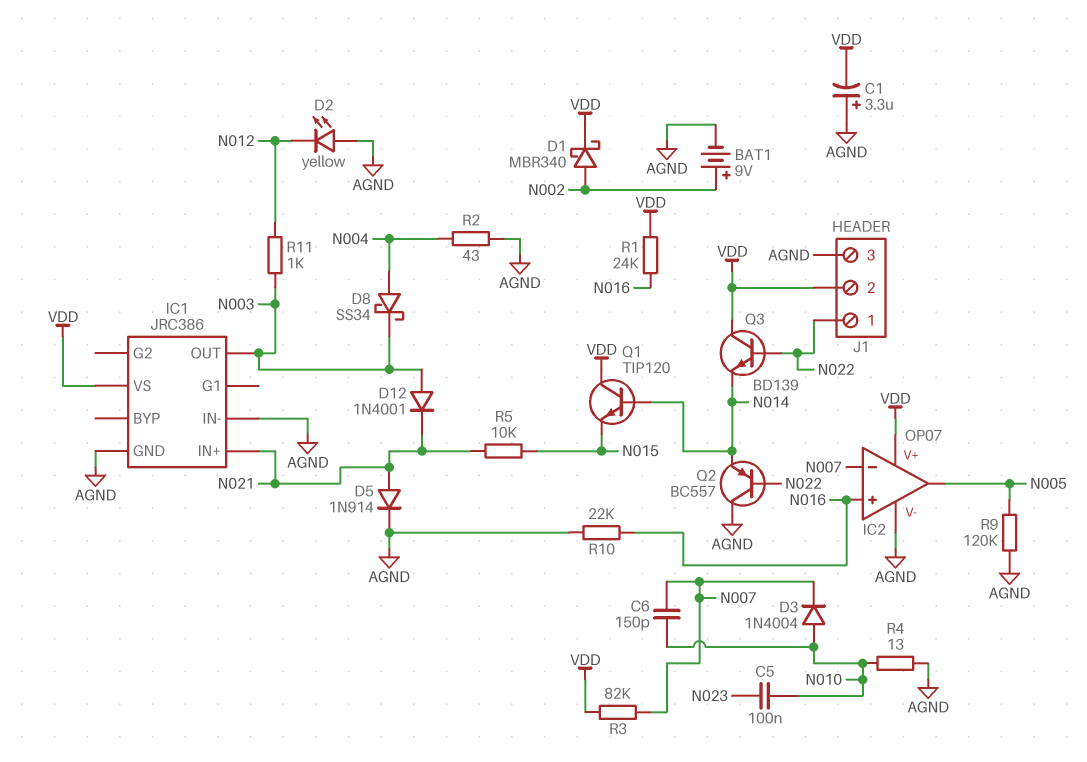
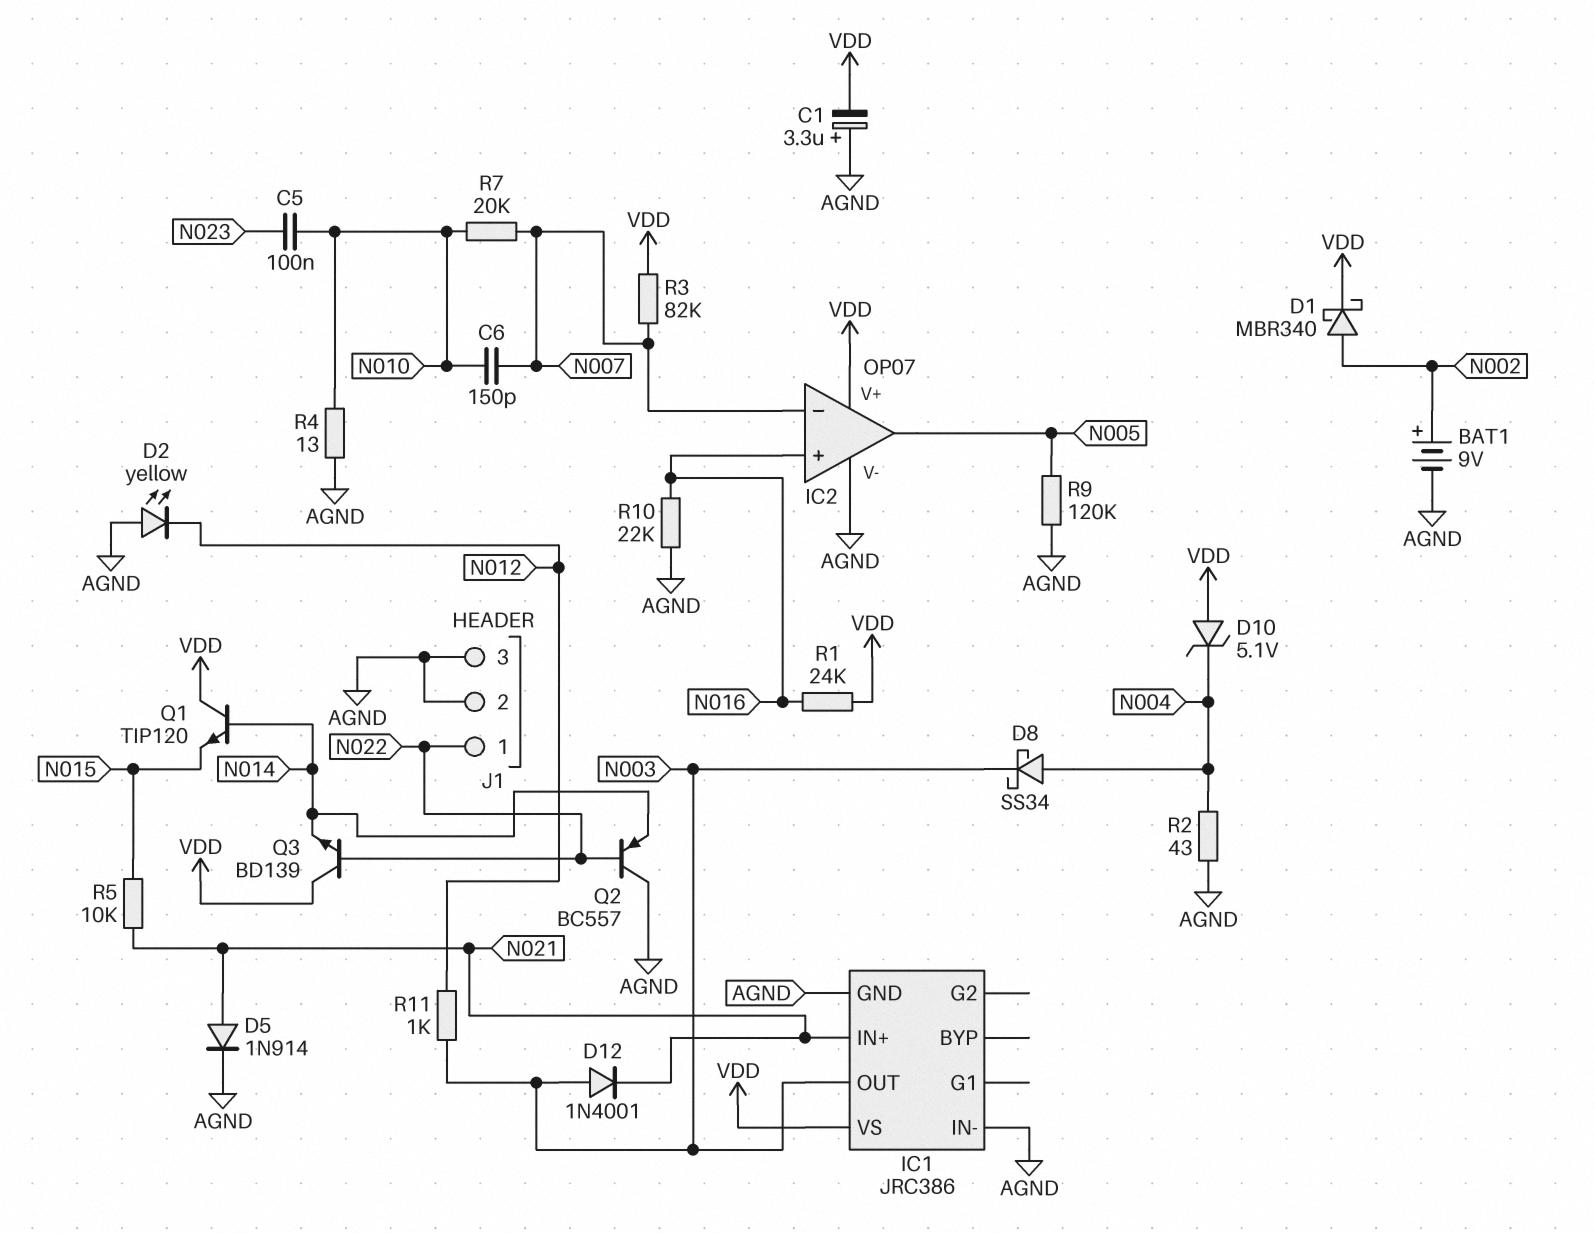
D3: diode 1N4004 (A N010, K N007) -> none
D10: none -> zener 5.1V (A VDD, K N004)
J1 pin 2: VDD -> AGND
R7: none -> 20k (N007, N010)

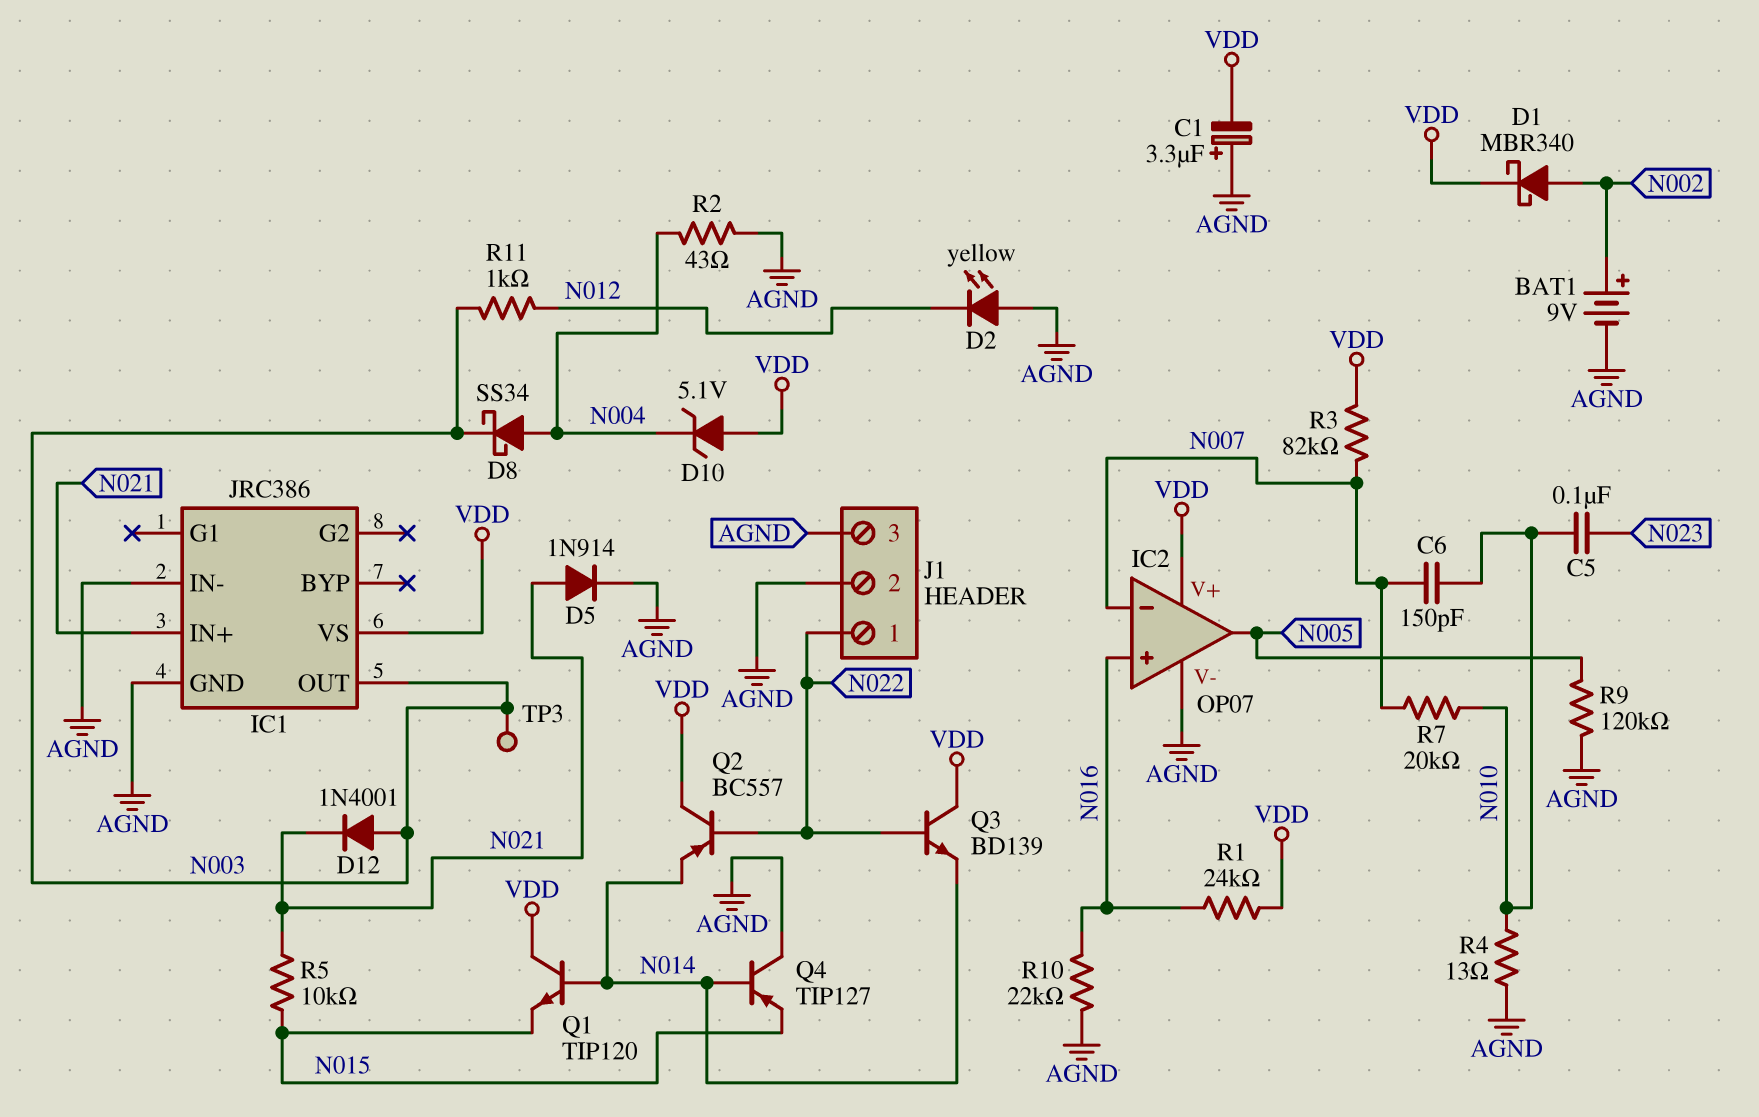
Q2: PNP BC557 (B N022, C AGND, E N014) -> PNP BC557 (B N022, C VDD, E N014)
Q4: none -> PNP TIP127 (B N014, C AGND, E N015)
TP3: none -> test point (N003)

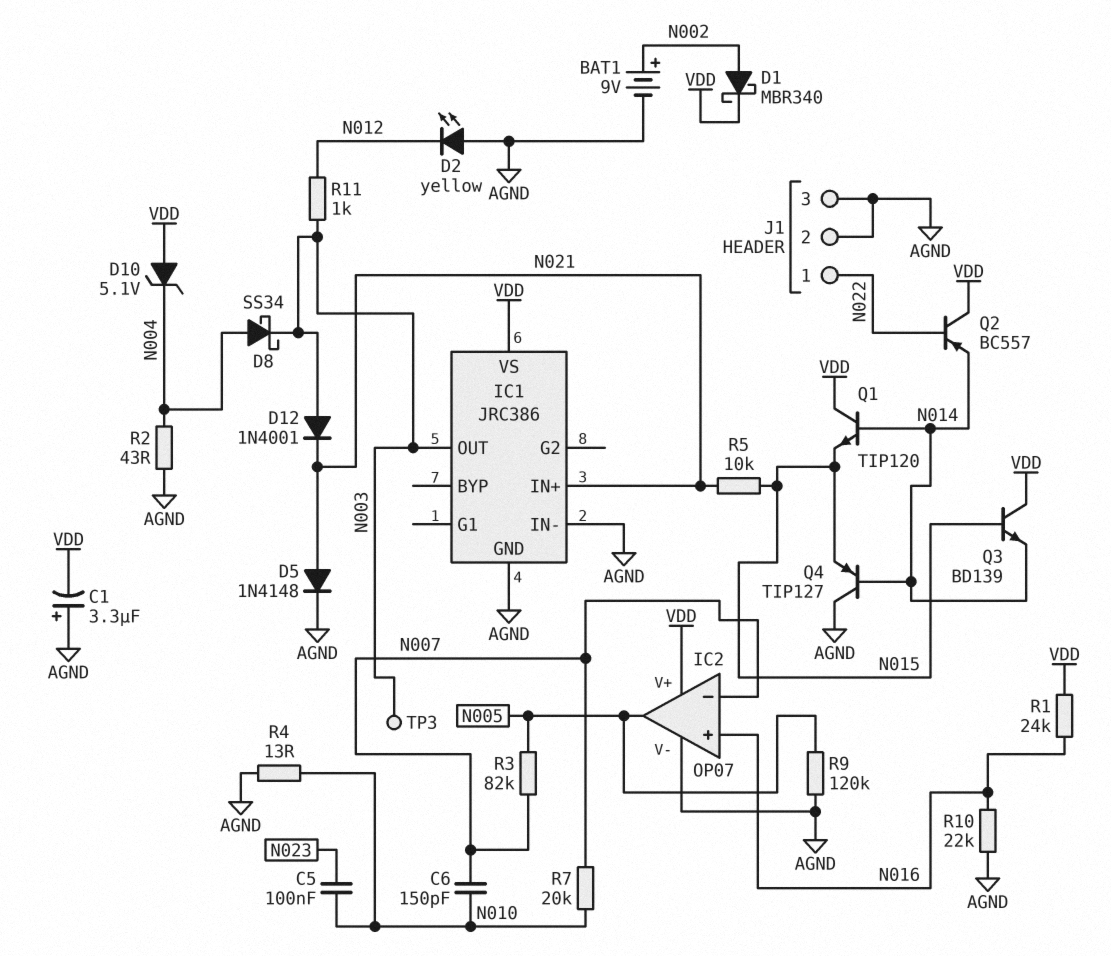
D5: diode 1N914 (A N021, K AGND) -> diode 1N4148 (A N021, K AGND)
Q3: NPN BD139 (B N022, C VDD, E N014) -> NPN BD139 (B N015, C VDD, E N014)
R3: 82k (N007, VDD) -> 82k (N005, N007)

